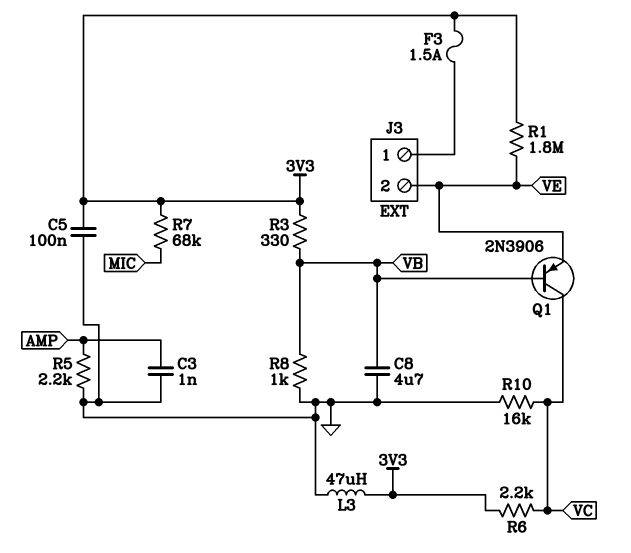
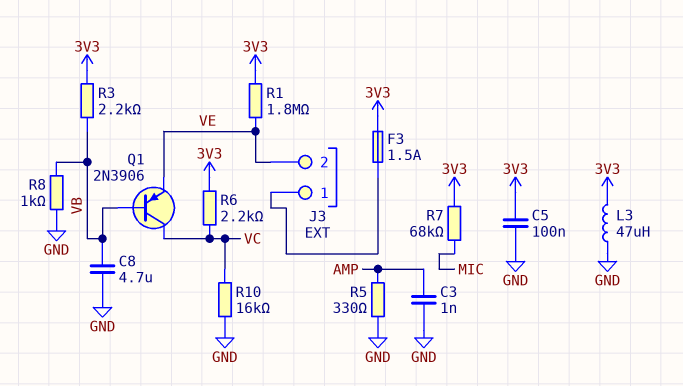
R3: 330 (3V3, VB) -> 2.2k (3V3, VB)
R5: 2.2k (AMP, GND) -> 330 (AMP, GND)

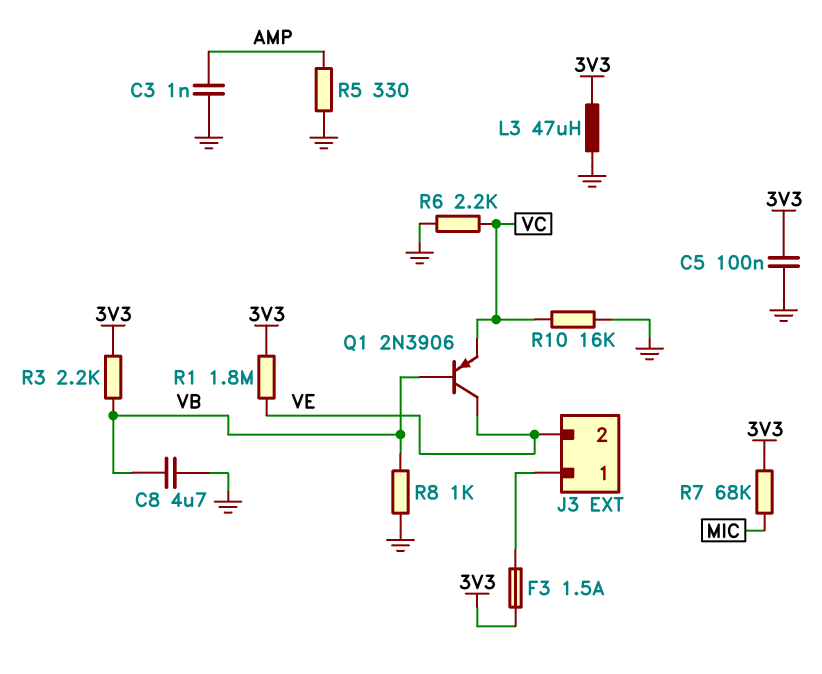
Q1: PNP 2N3906 (B VB, C VC, E VE) -> PNP 2N3906 (B VB, C VE, E VC)
R6: 2.2k (3V3, VC) -> 2.2k (GND, VC)

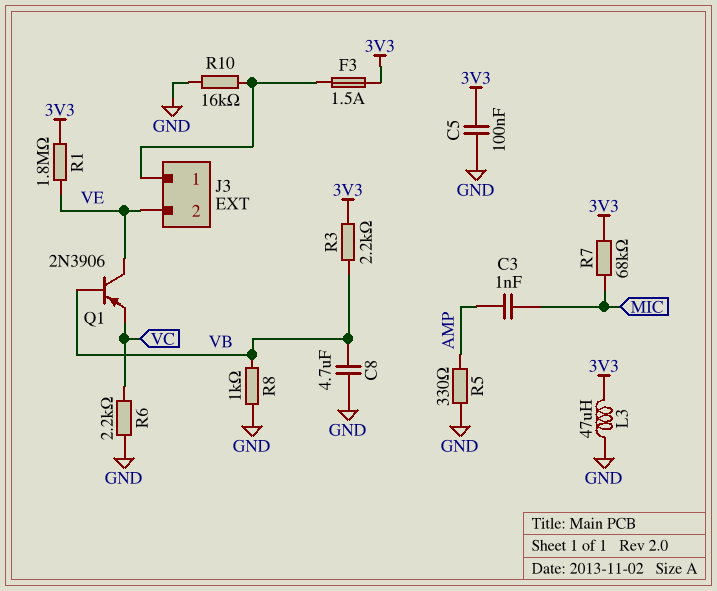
C3: 1nF (AMP, GND) -> 1nF (AMP, MIC)
R10: 16k (GND, VC) -> 16k (GND, J3/1)

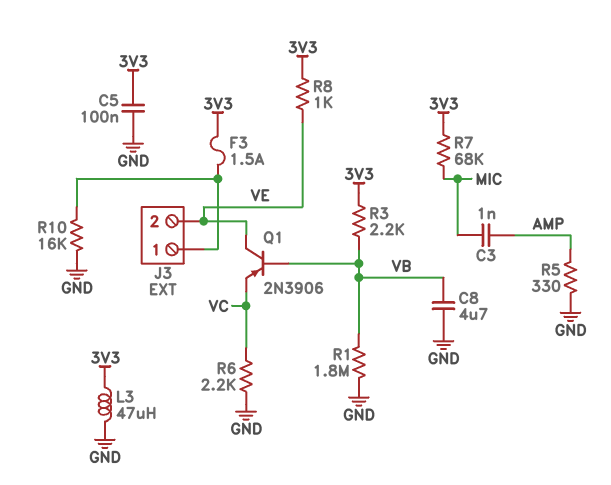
R1: 1.8M (3V3, VE) -> 1.8M (GND, VB)
R8: 1k (GND, VB) -> 1k (3V3, VE)

